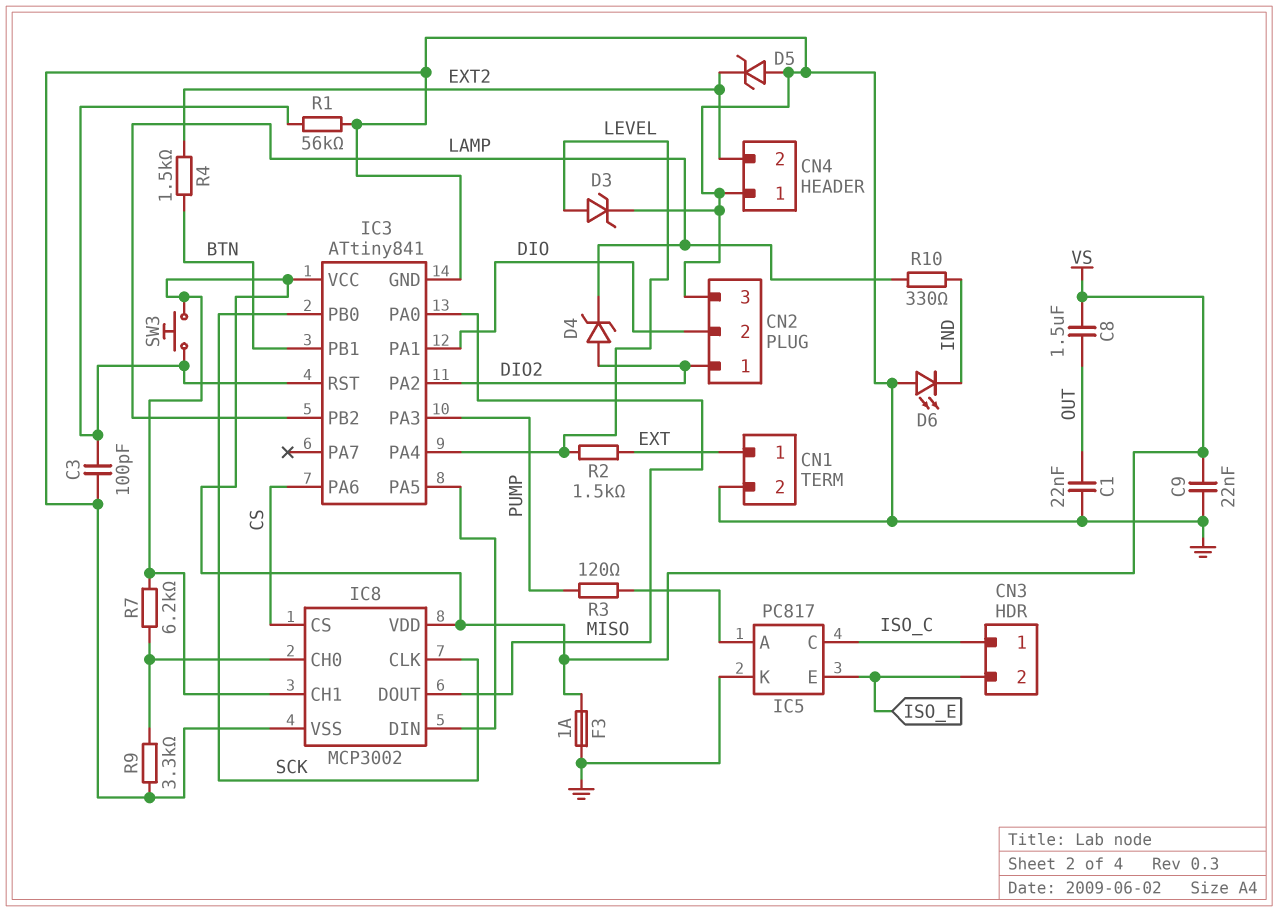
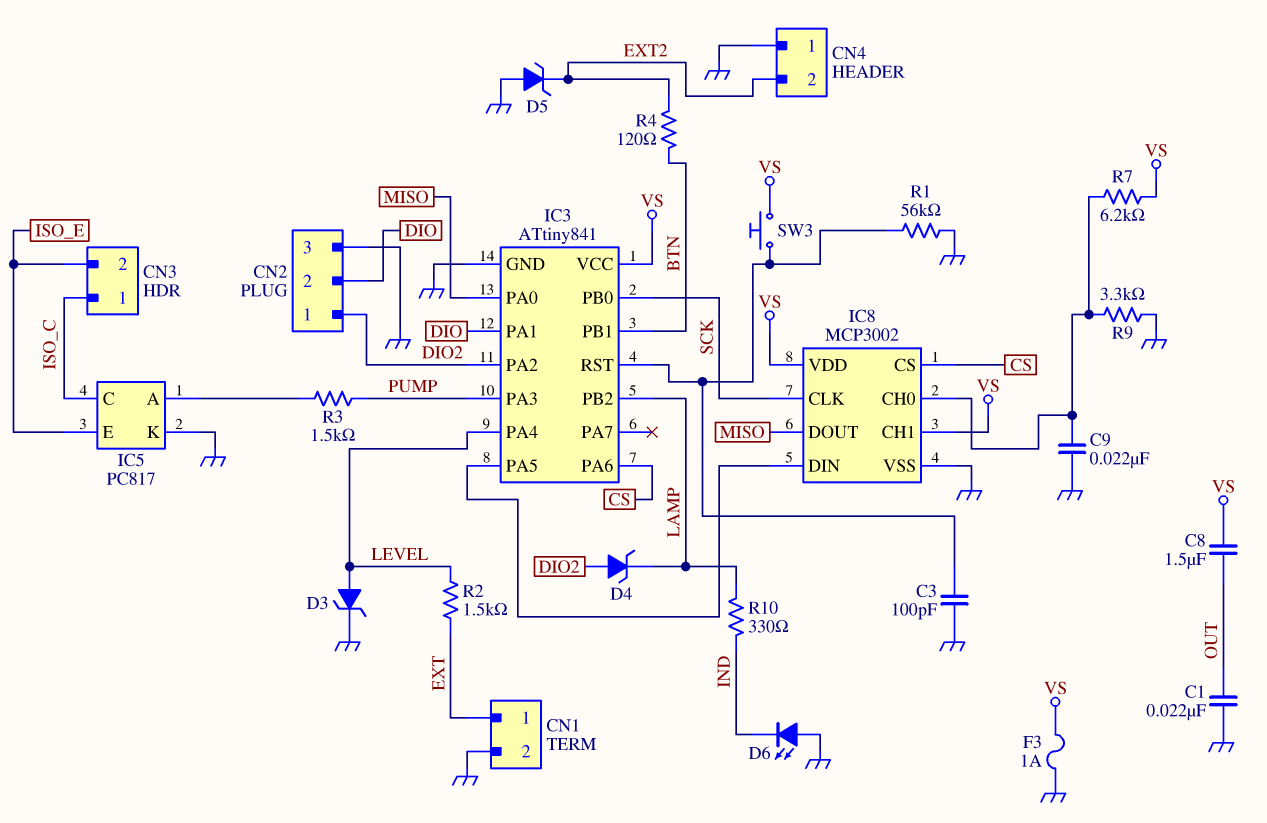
C9: 22nF (GND, VS) -> 22nF (GND, IC8/CH0)
R3: 120 (IC5/A, PUMP) -> 1.5k (IC5/A, PUMP)
R4: 1.5k (BTN, EXT2) -> 120 (BTN, EXT2)

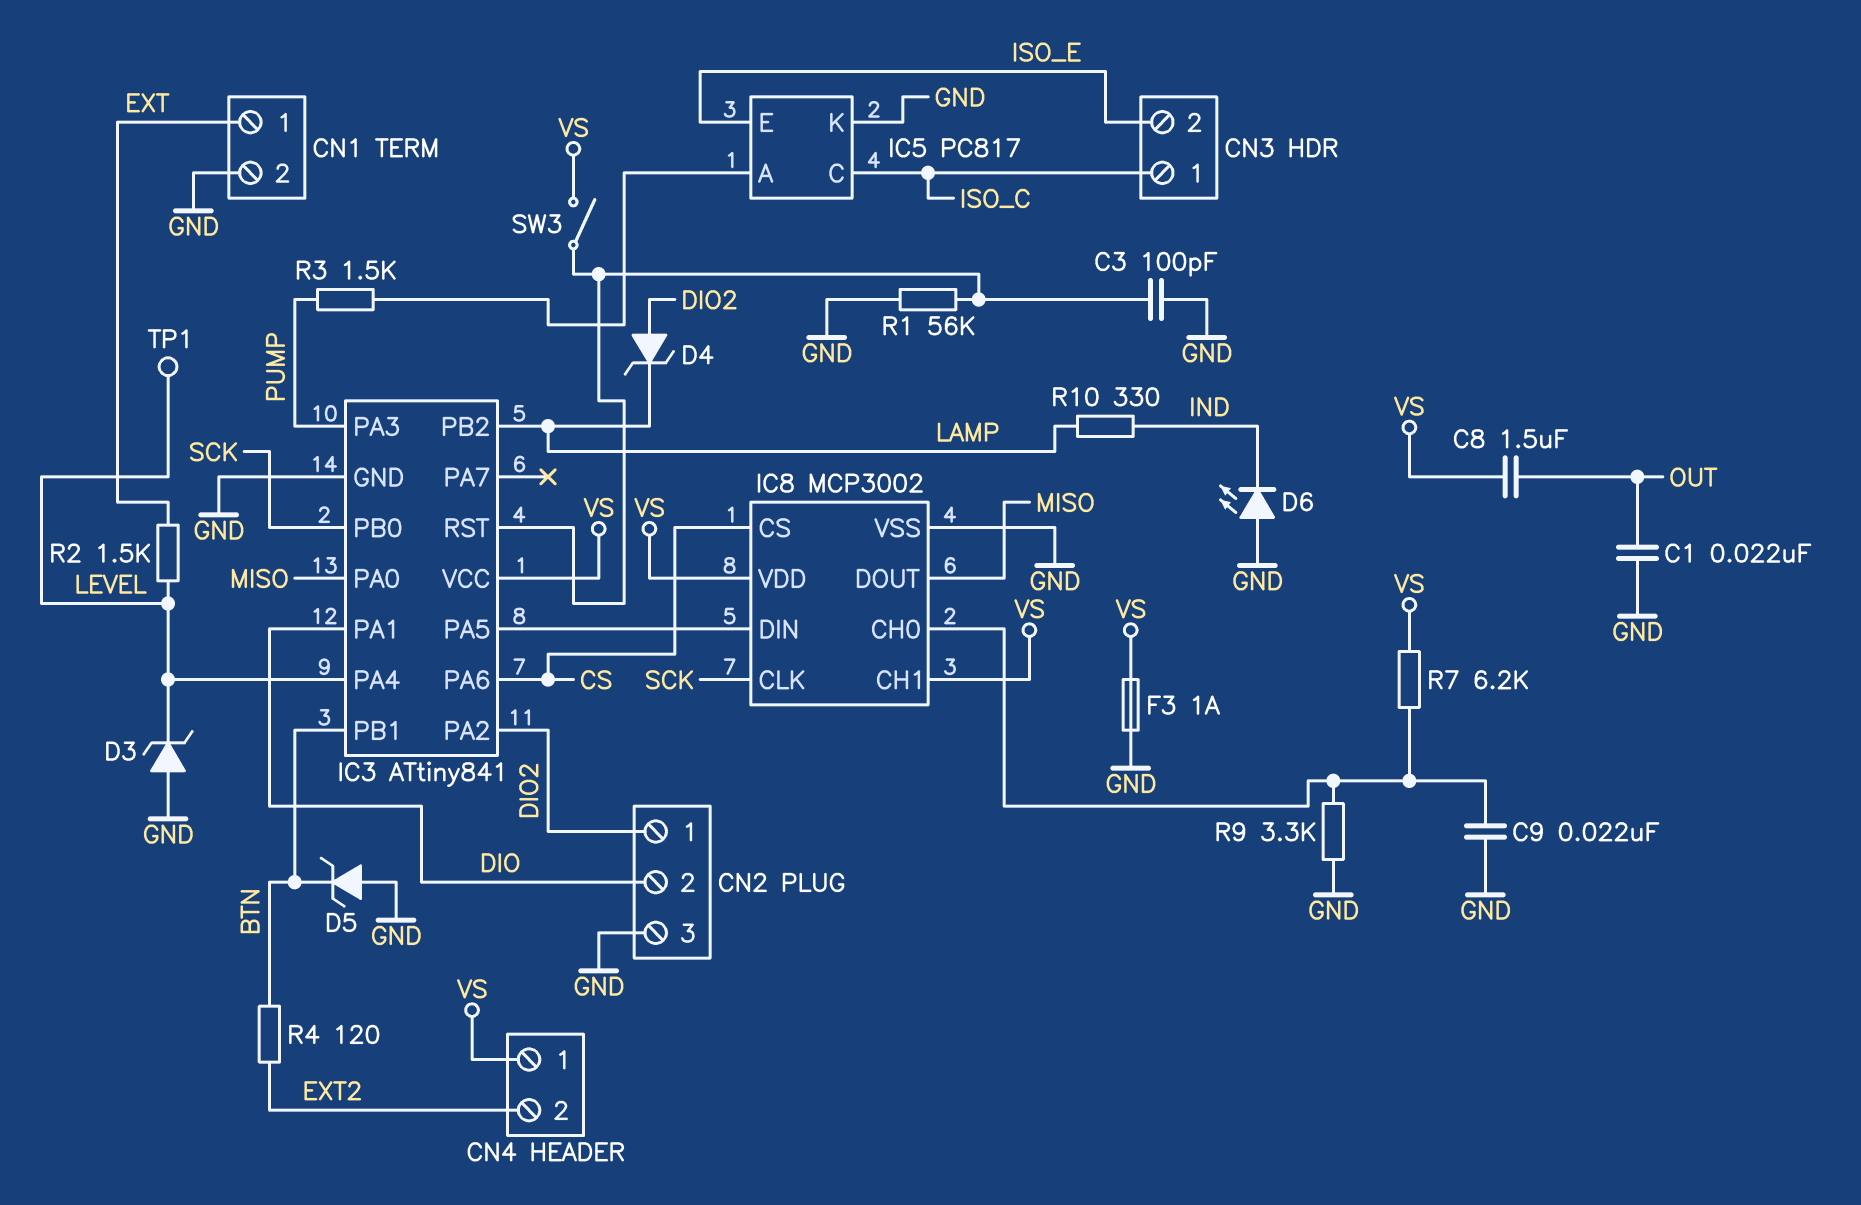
CN4 pin 1: GND -> VS
D3: zener (A LEVEL, K GND) -> zener (A GND, K LEVEL)
D5: zener (A GND, K EXT2) -> zener (A GND, K BTN)
SW3: button (IC3/RST, VS) -> switch (IC3/RST, VS)
TP1: none -> test point (LEVEL)

